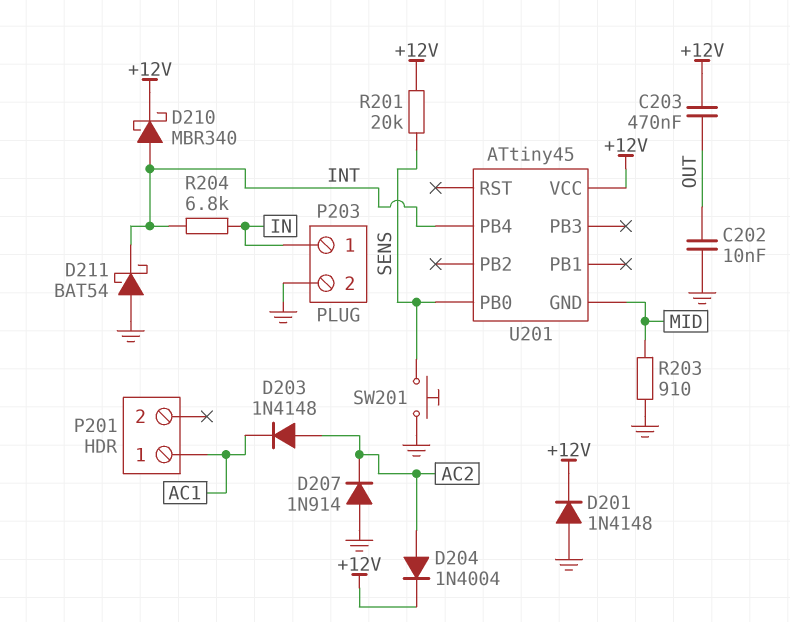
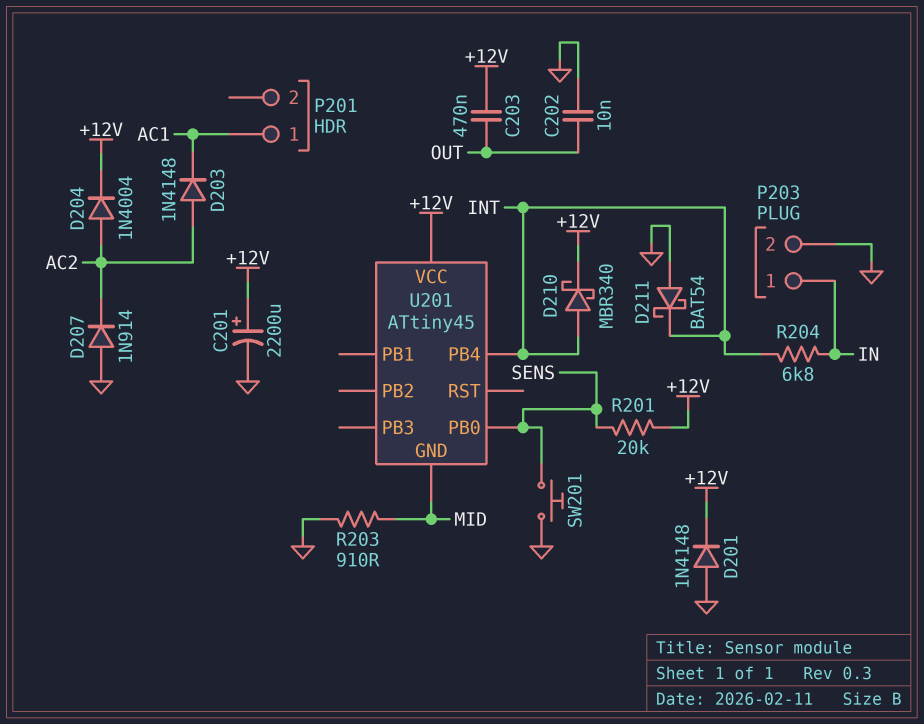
C201: none -> 2200uF (plus +12V, minus GND)

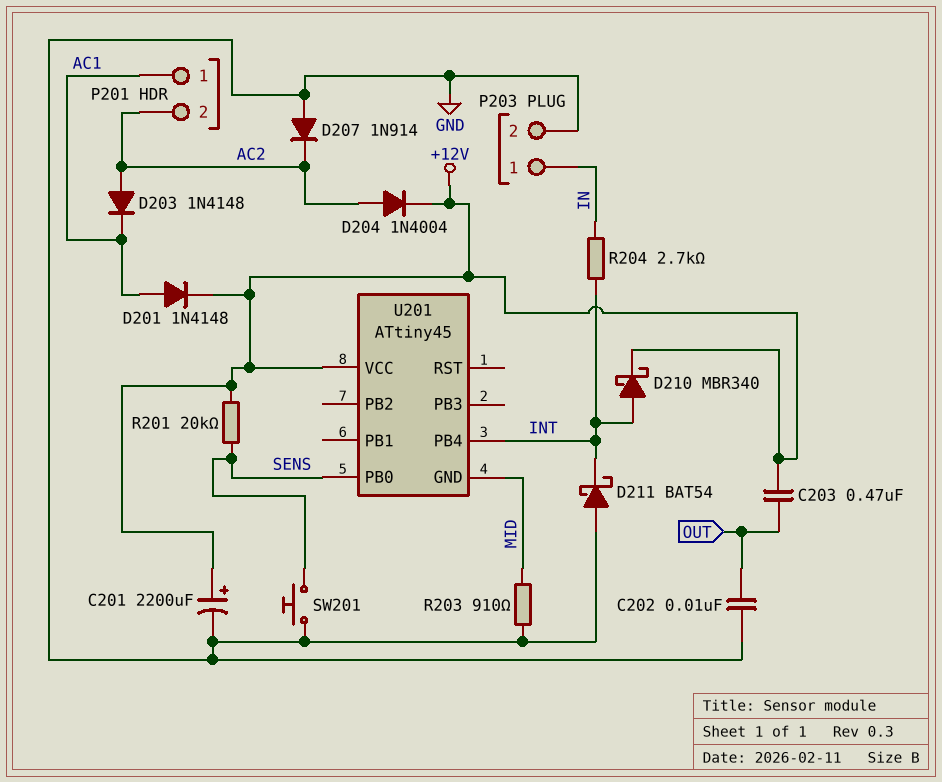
D201: diode 1N4148 (A GND, K +12V) -> diode 1N4148 (A AC1, K +12V)
P201 pin 2: none -> AC2
R204: 6.8k (IN, INT) -> 2.7k (IN, INT)

